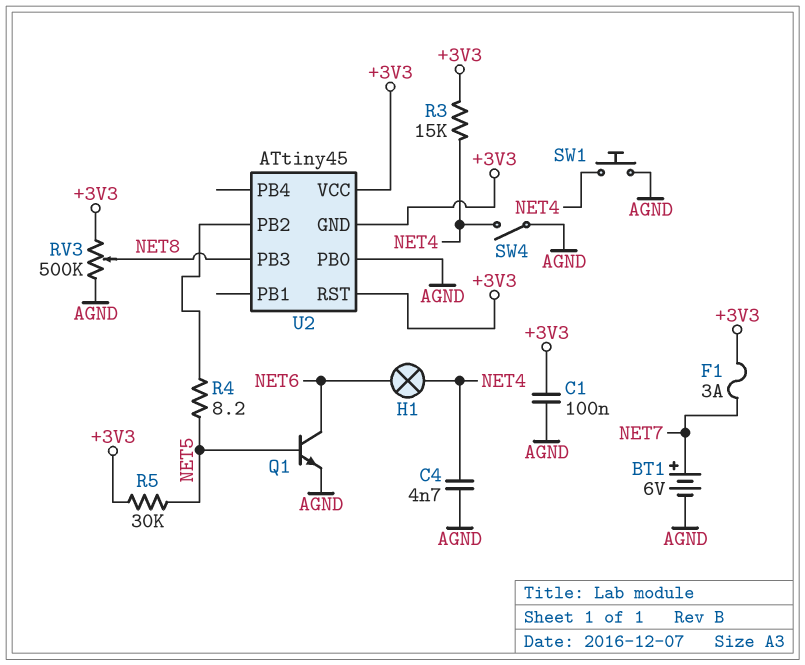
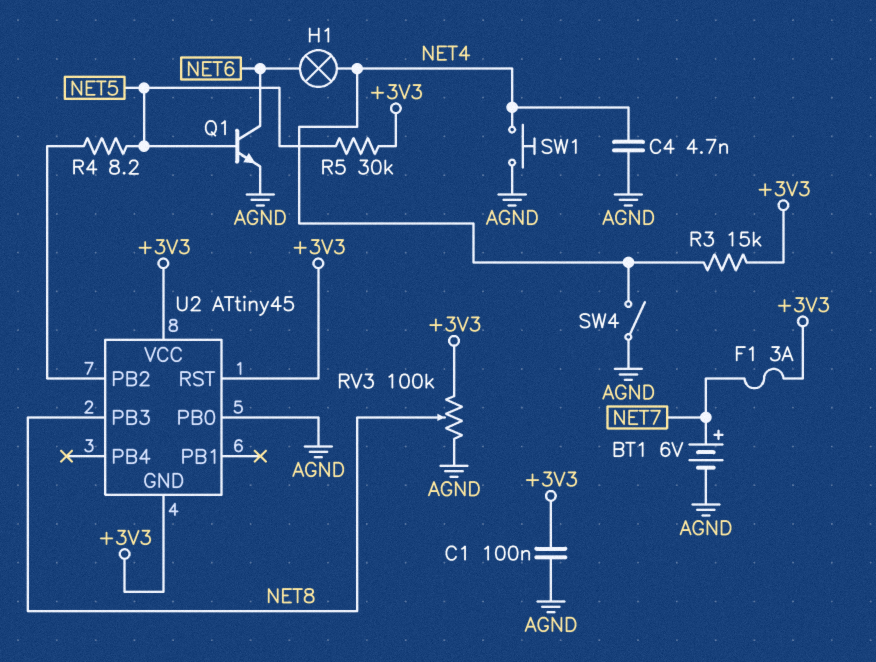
RV3: 500k (+3V3, AGND, wiper NET8) -> 100k (+3V3, AGND, wiper NET8)

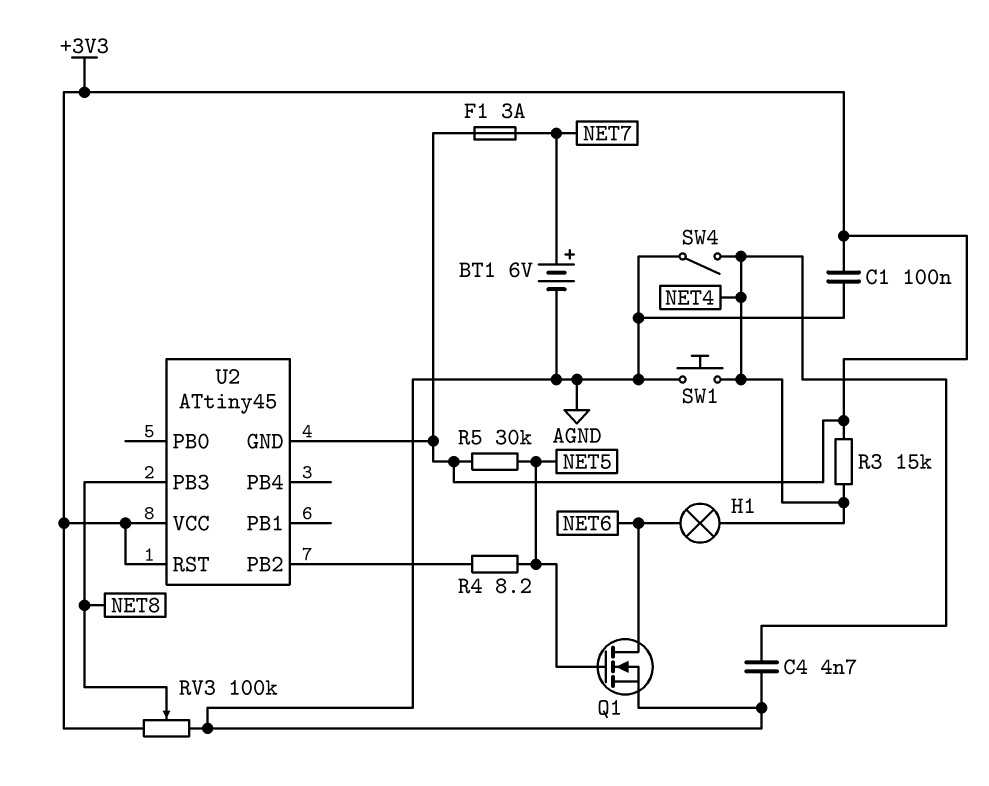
Q1: NPN (B NET5, C NET6, E AGND) -> NMOS (G NET5, D NET6, S AGND)
U2 pin PB0: AGND -> none

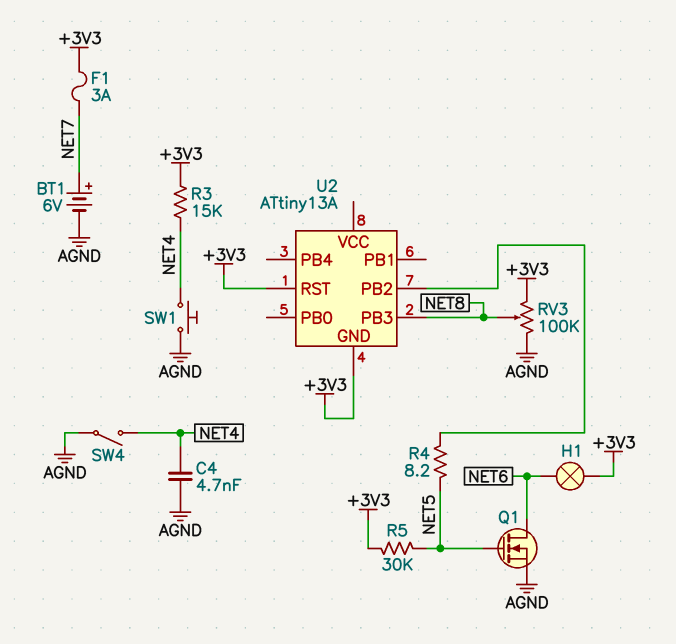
C1: 100nF (+3V3, AGND) -> none
H1: lamp (NET4, NET6) -> lamp (+3V3, NET6)
U2: ATtiny45 -> ATtiny13A
U2 pin VCC: +3V3 -> none

